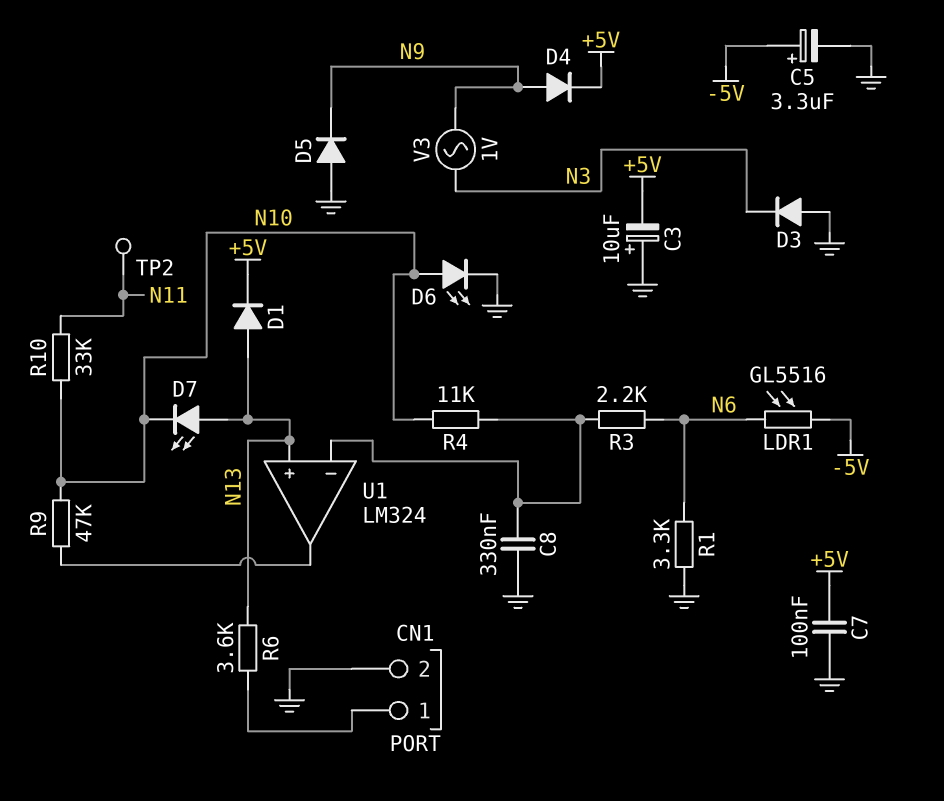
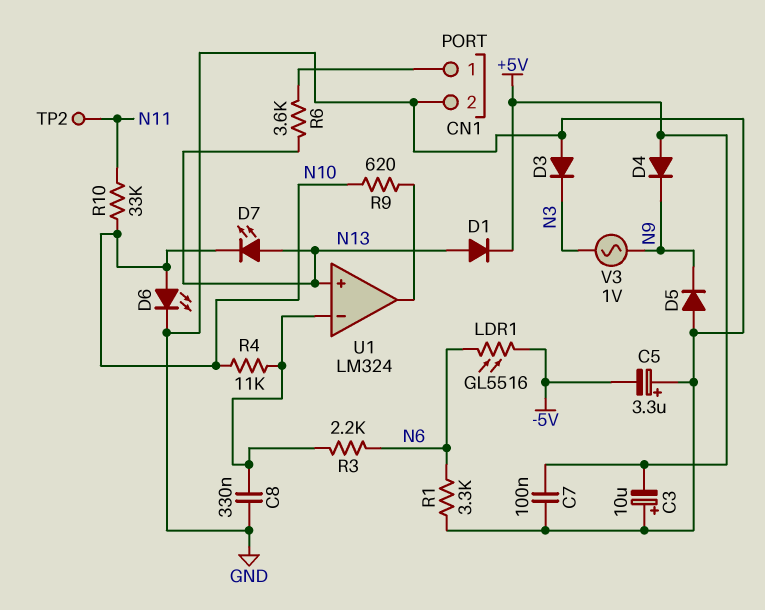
C5: 3.3uF (plus -5V, minus GND) -> 3.3uF (plus GND, minus -5V)
D4: diode (A N9, K +5V) -> diode (A +5V, K N9)
R9: 47k (N10, U1/out) -> 620 (N10, U1/out)

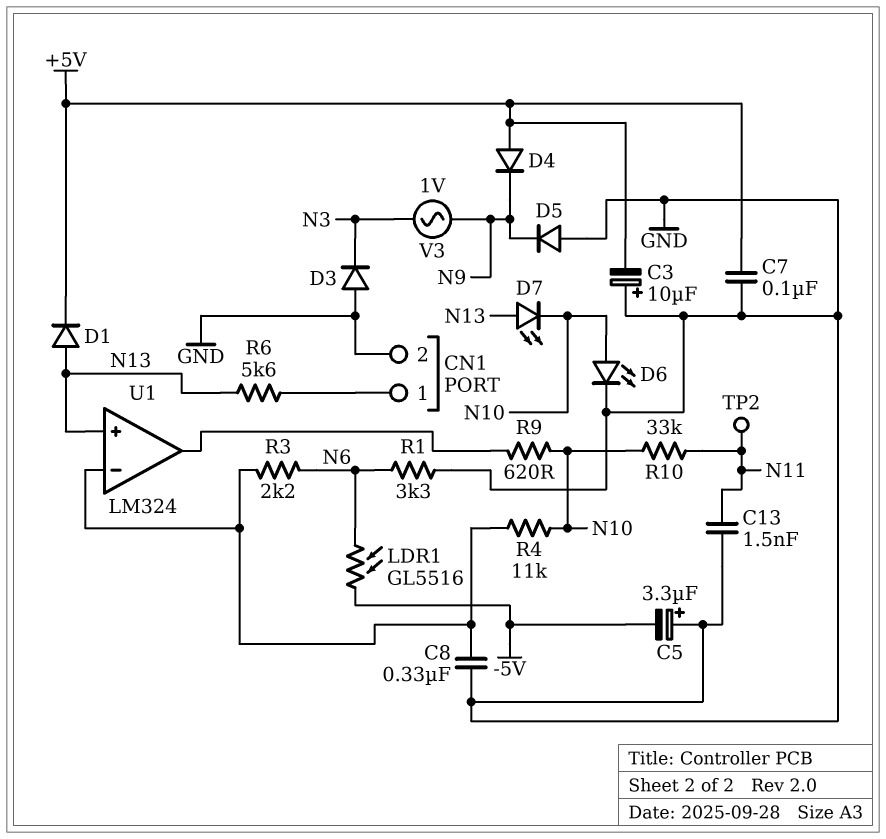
C13: none -> 1.5nF (GND, N11)
R6: 3.6k (CN1/1, N13) -> 5.6k (CN1/1, N13)

